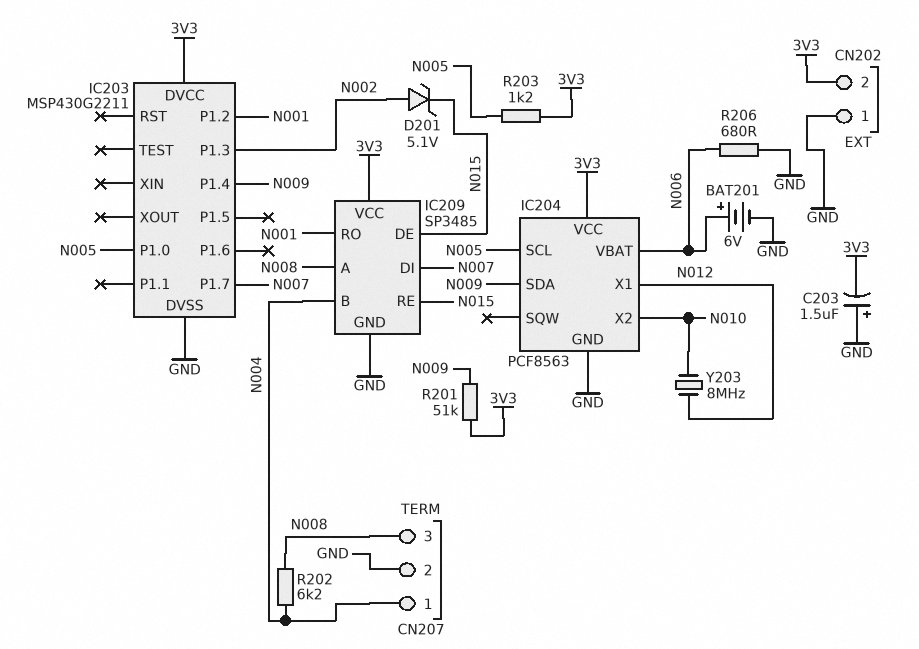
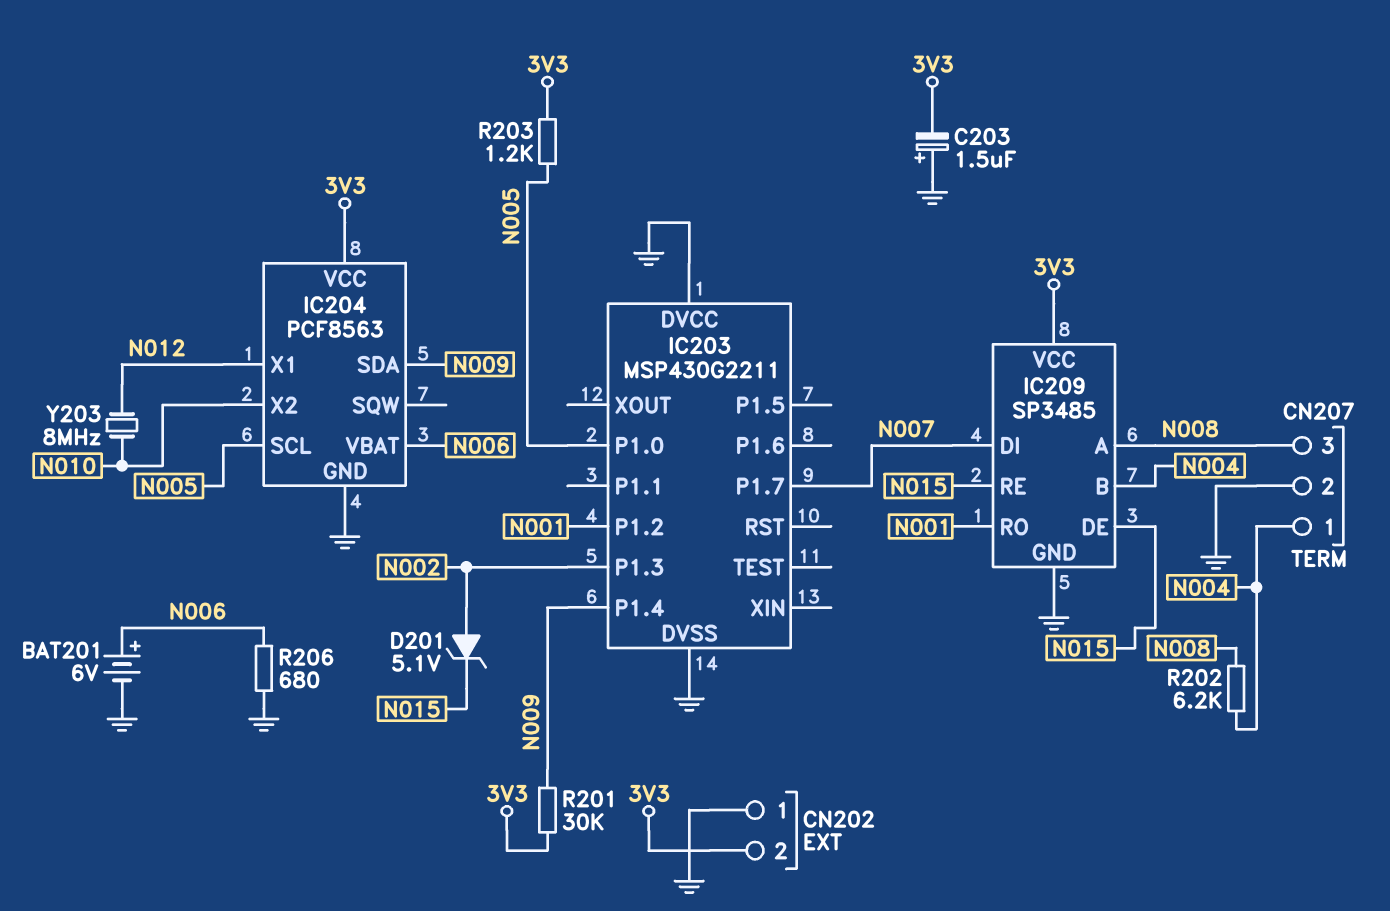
IC203 pin DVCC: 3V3 -> GND
R201: 51k (3V3, N009) -> 30k (3V3, N009)

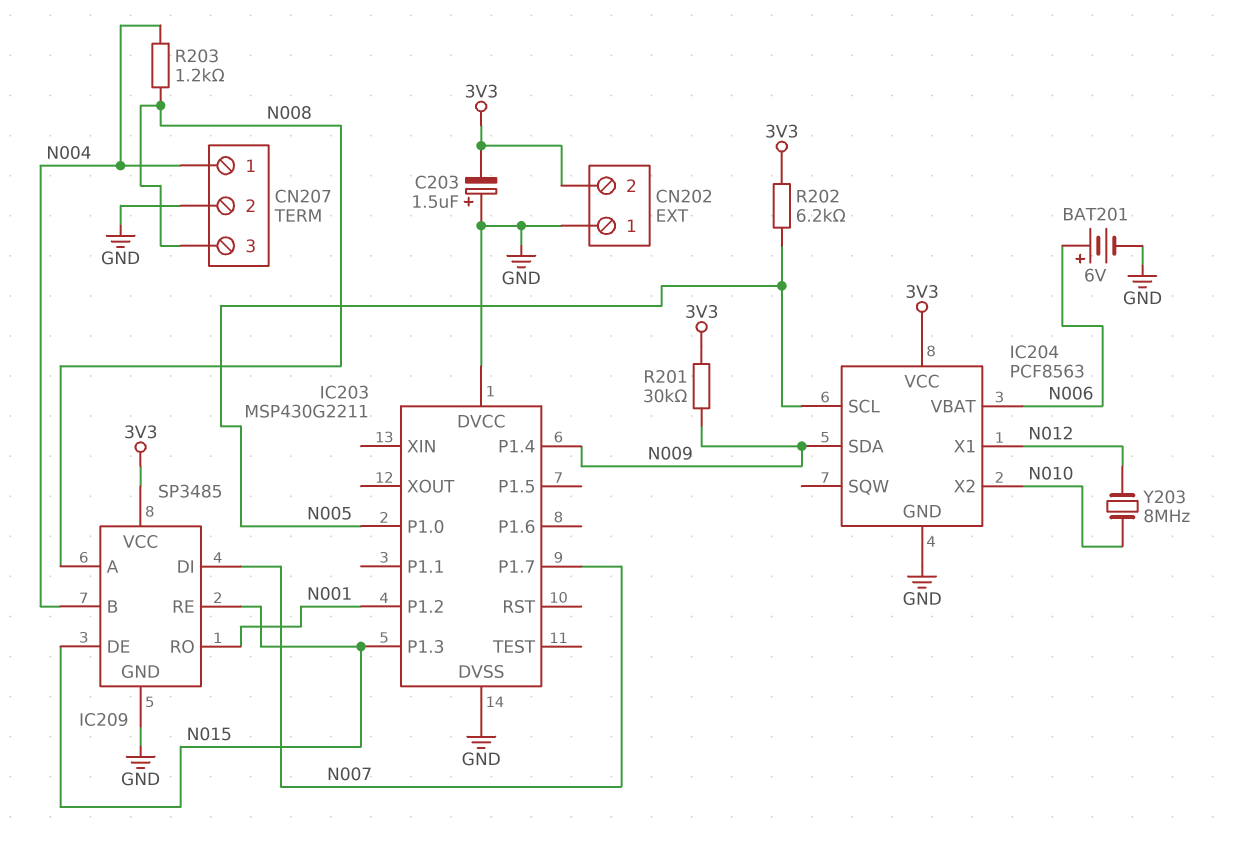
D201: zener 5.1V (A N002, K N015) -> none
IC203 pin P1.3: N002 -> N015
R202: 6.2k (N004, N008) -> 6.2k (3V3, N005)
R203: 1.2k (3V3, N005) -> 1.2k (N004, N008)
R206: 680 (GND, N006) -> none

